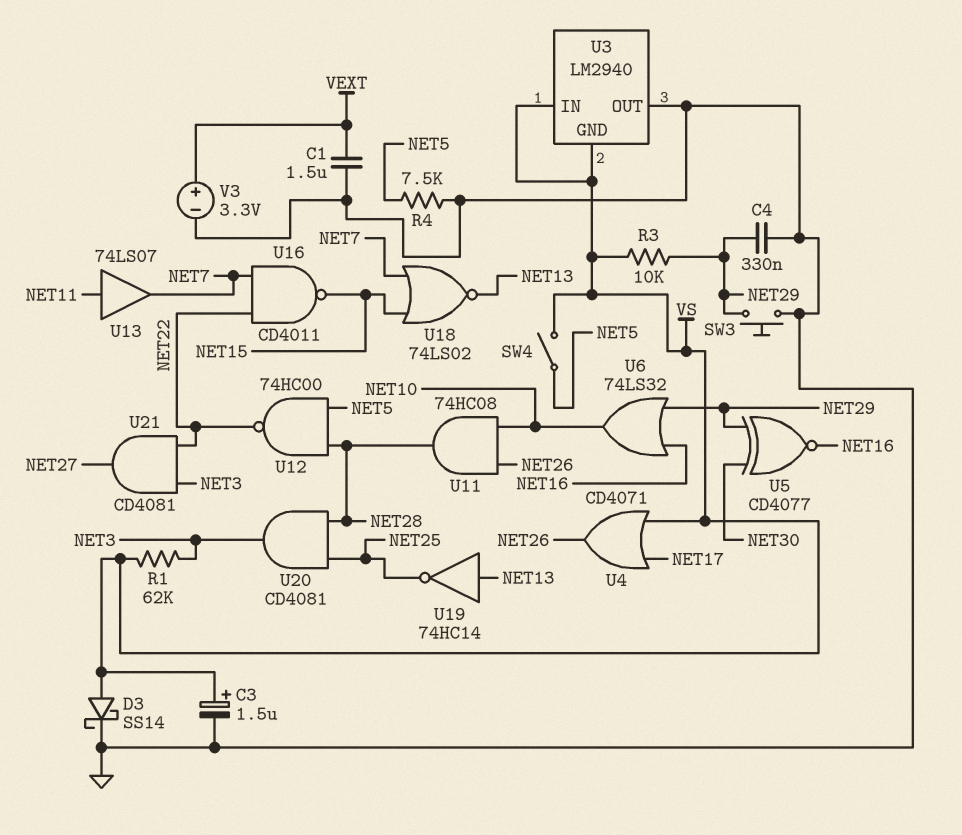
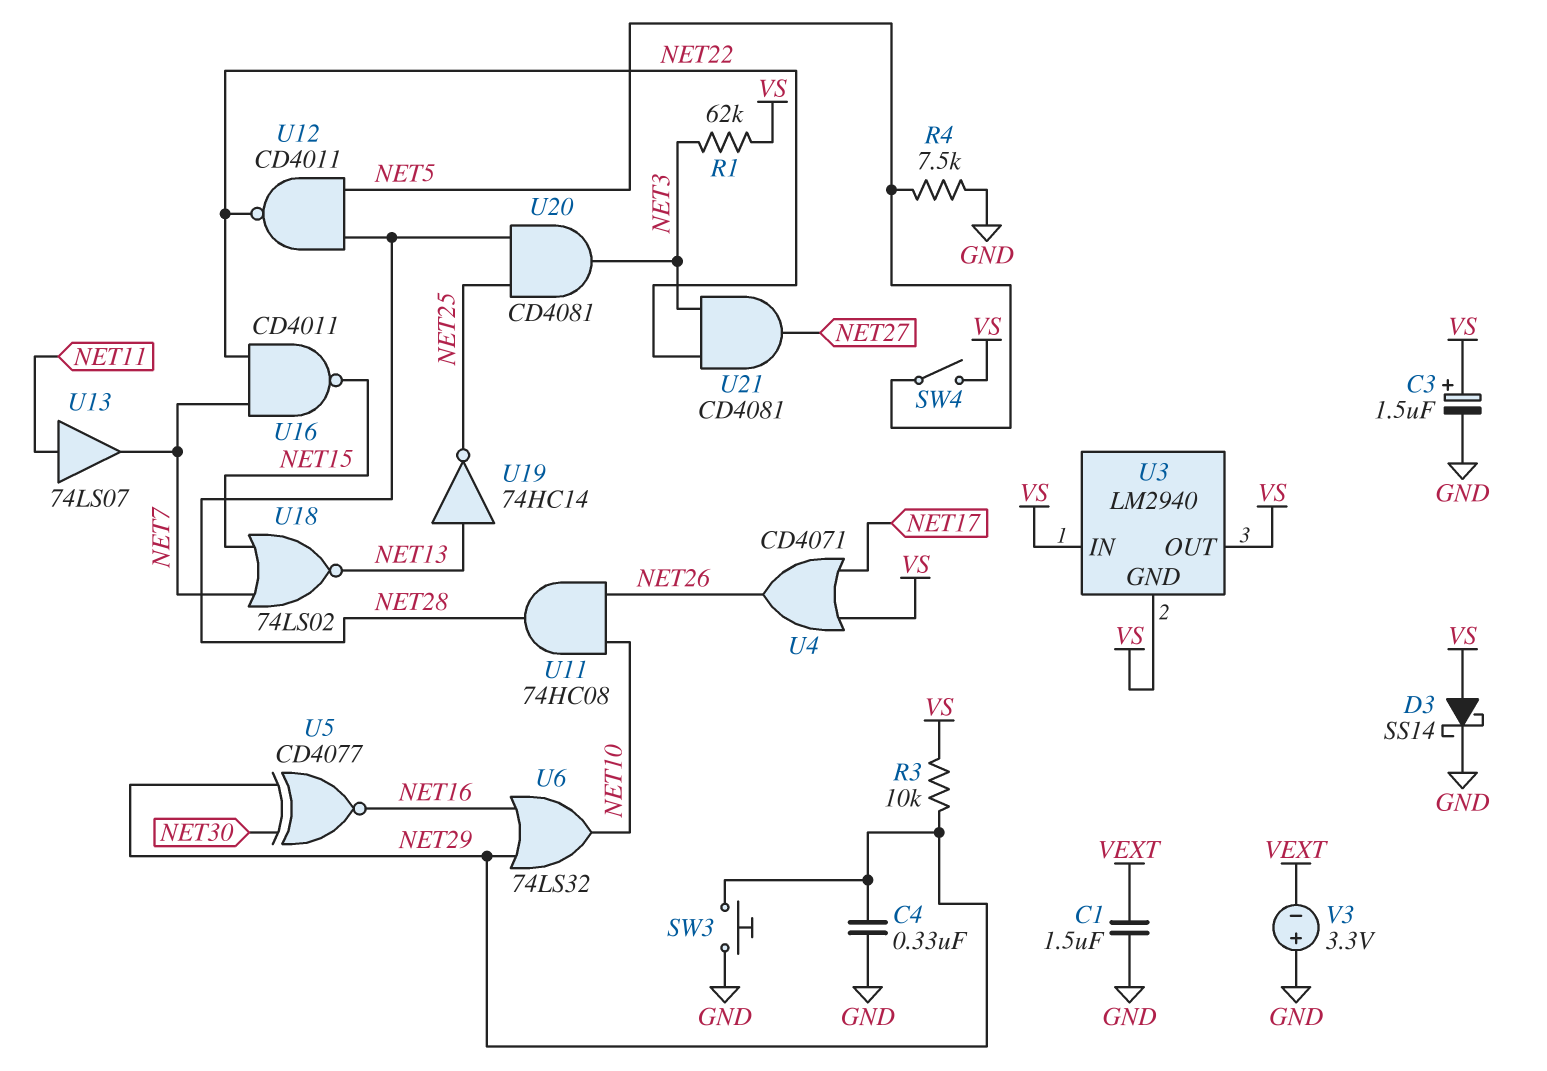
U3 pin OUT: GND -> VS
U12: NAND 74HC00 (in NET5, in NET28, out NET22) -> NAND CD4011 (in NET5, in NET28, out NET22)
V3: 3.3V (plus VEXT, minus GND) -> 3.3V (plus GND, minus VEXT)

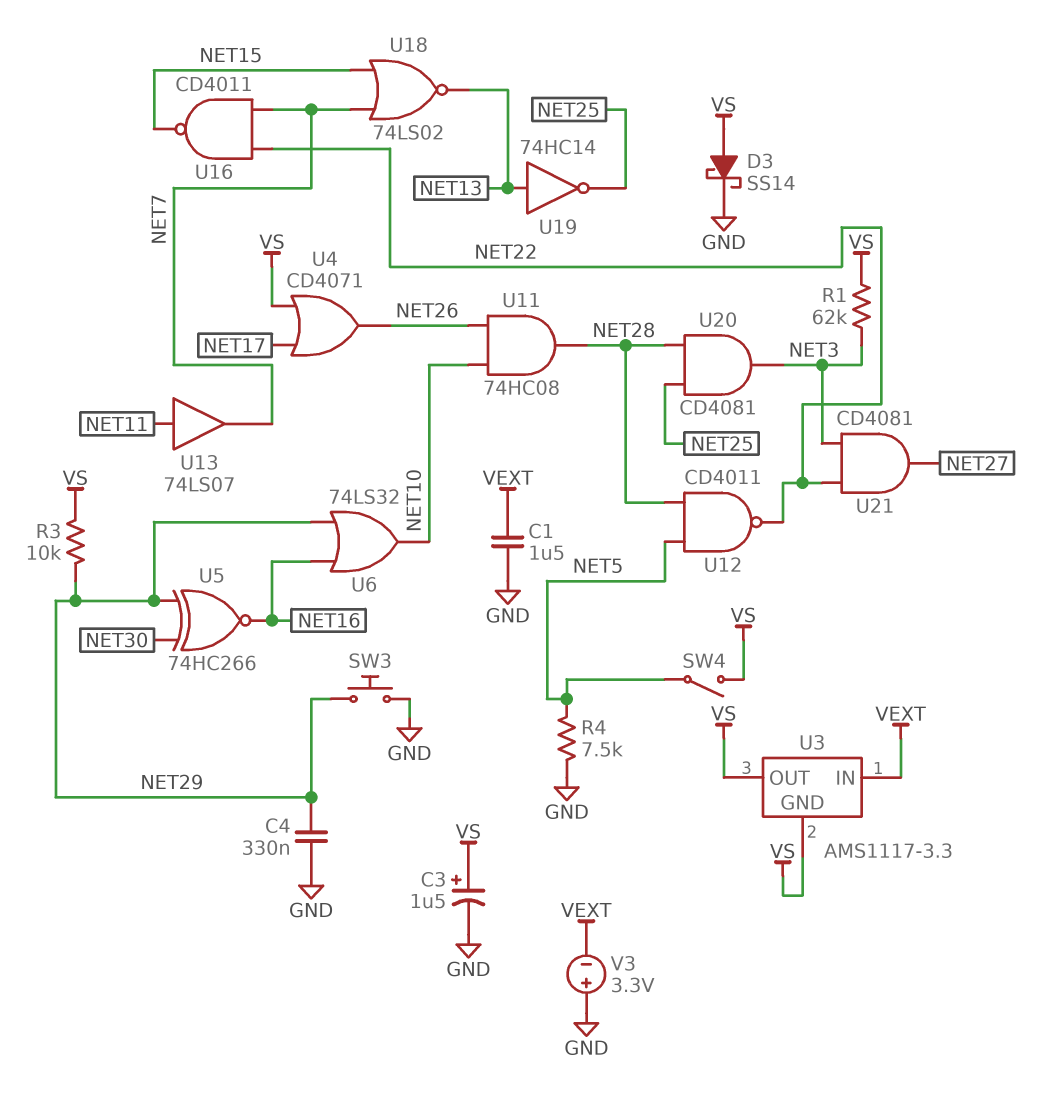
U3: LM2940 -> AMS1117-3.3
U3 pin IN: VS -> VEXT
U5: XNOR CD4077 (in NET29, in NET30, out NET16) -> XNOR 74HC266 (in NET29, in NET30, out NET16)

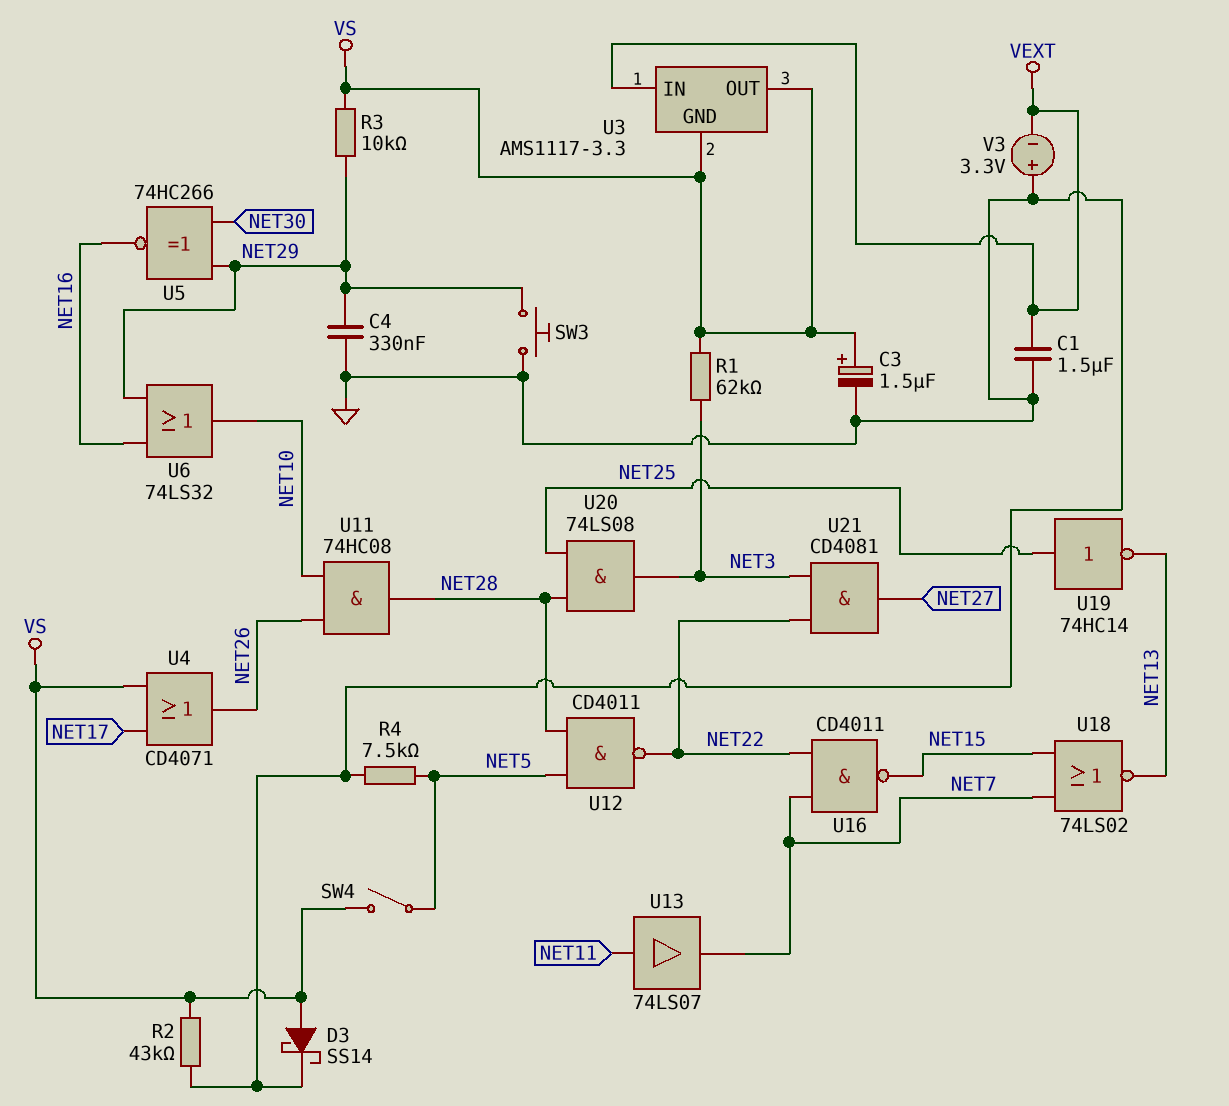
R2: none -> 43k (GND, VS)
U19: NOT 74HC14 (in NET13, out NET25) -> NOT 74HC14 (in NET25, out NET13)
U20: AND CD4081 (in NET25, in NET28, out NET3) -> AND 74LS08 (in NET25, in NET28, out NET3)

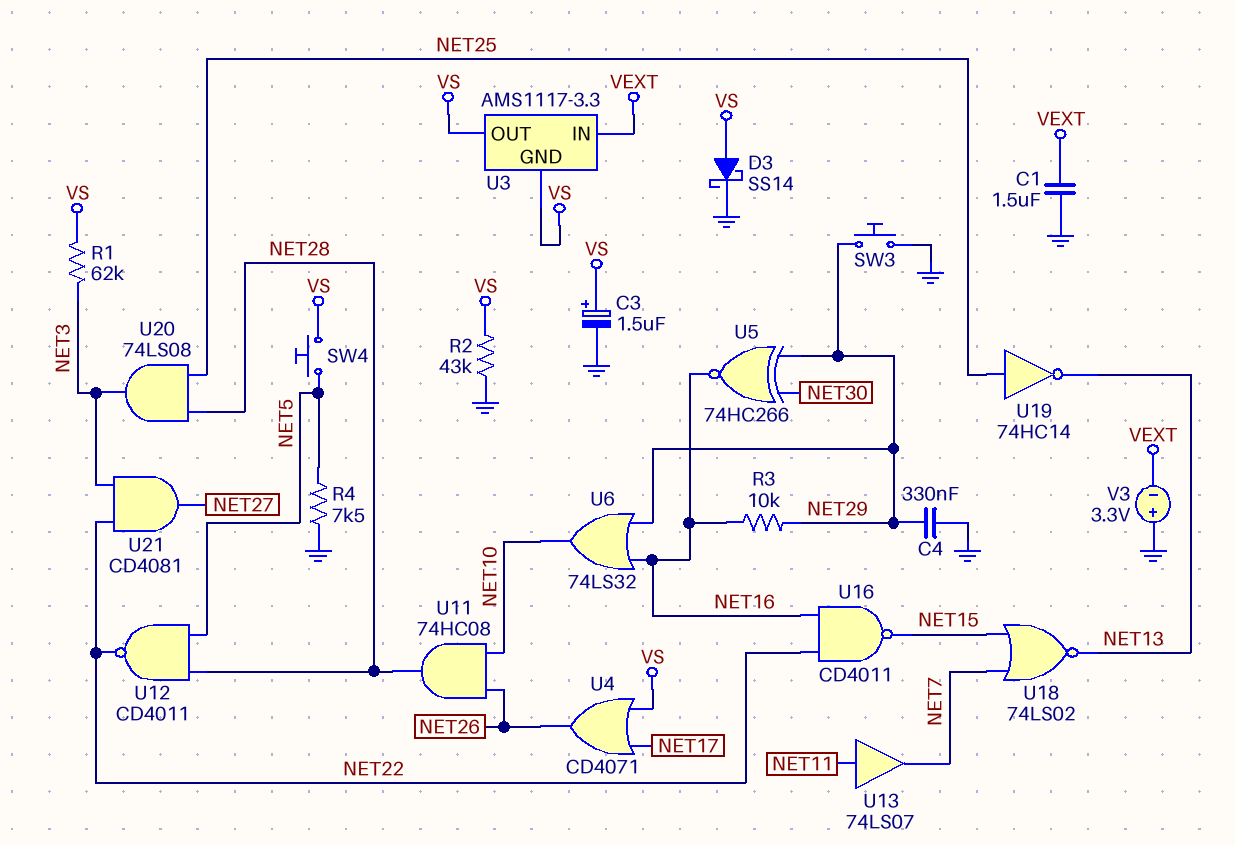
R3: 10k (NET29, VS) -> 10k (NET16, NET29)
SW4: switch (NET5, VS) -> button (NET5, VS)
U16: NAND CD4011 (in NET7, in NET22, out NET15) -> NAND CD4011 (in NET16, in NET22, out NET15)

